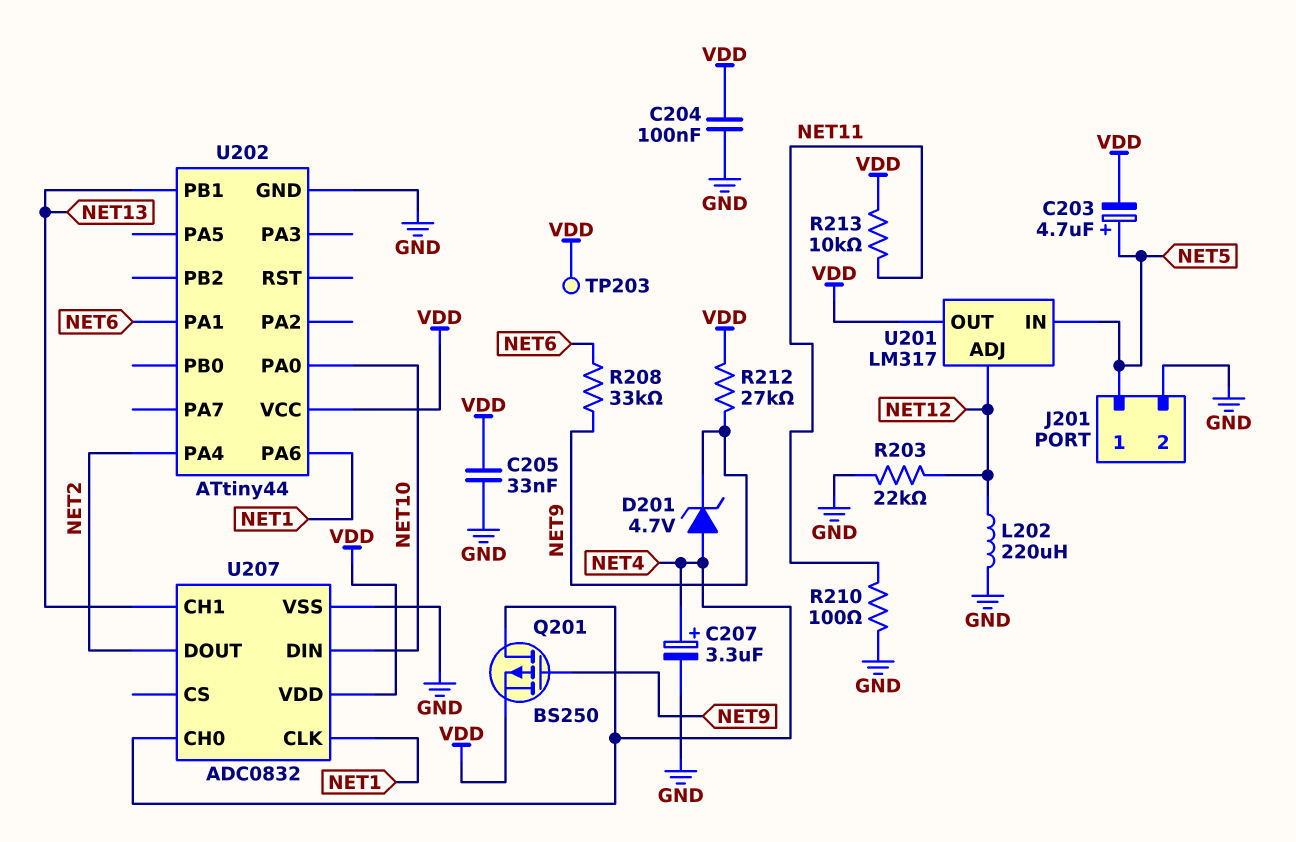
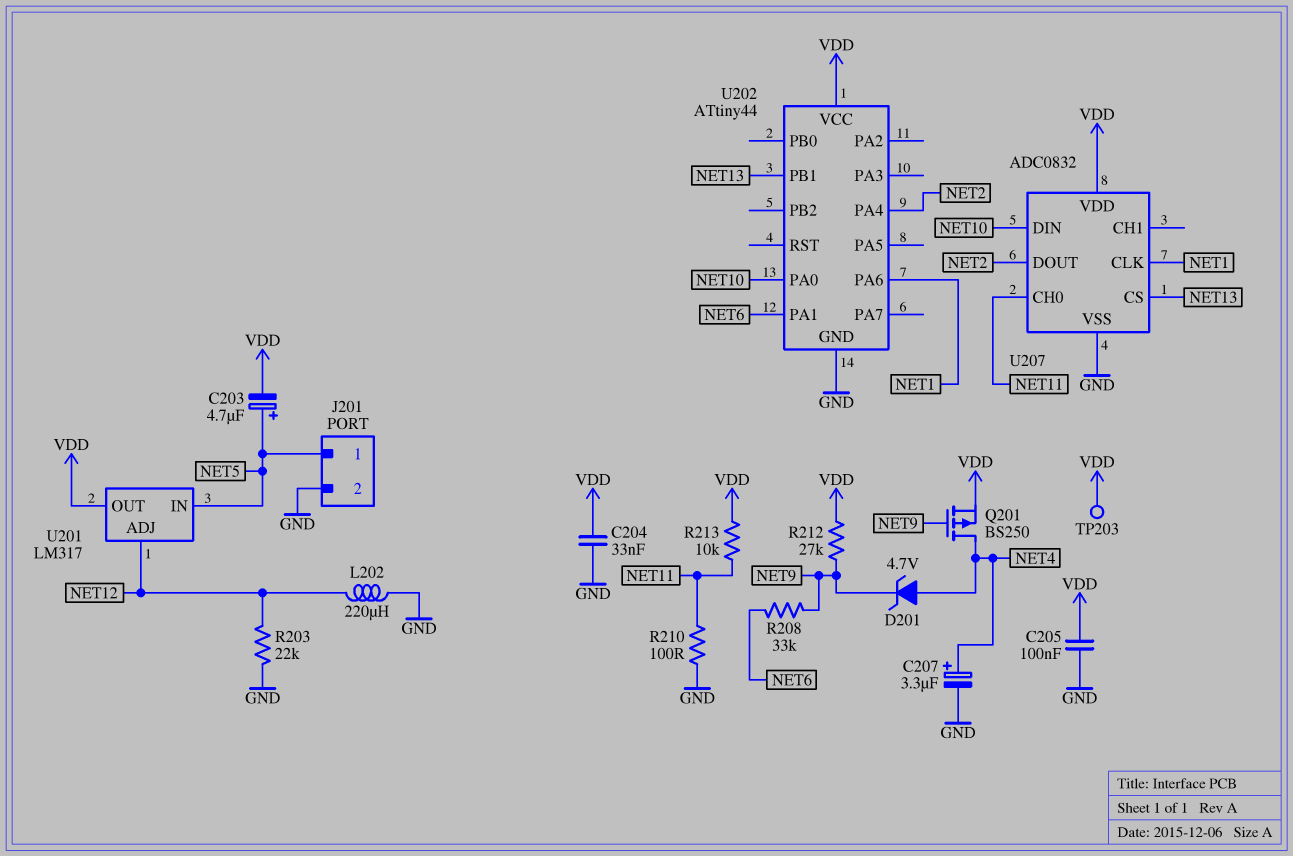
C204: 100nF (GND, VDD) -> 33nF (GND, VDD)
C205: 33nF (GND, VDD) -> 100nF (GND, VDD)
U207 pin CH0: NET4 -> NET11
U207 pin CH1: NET13 -> none
U207 pin CS: none -> NET13

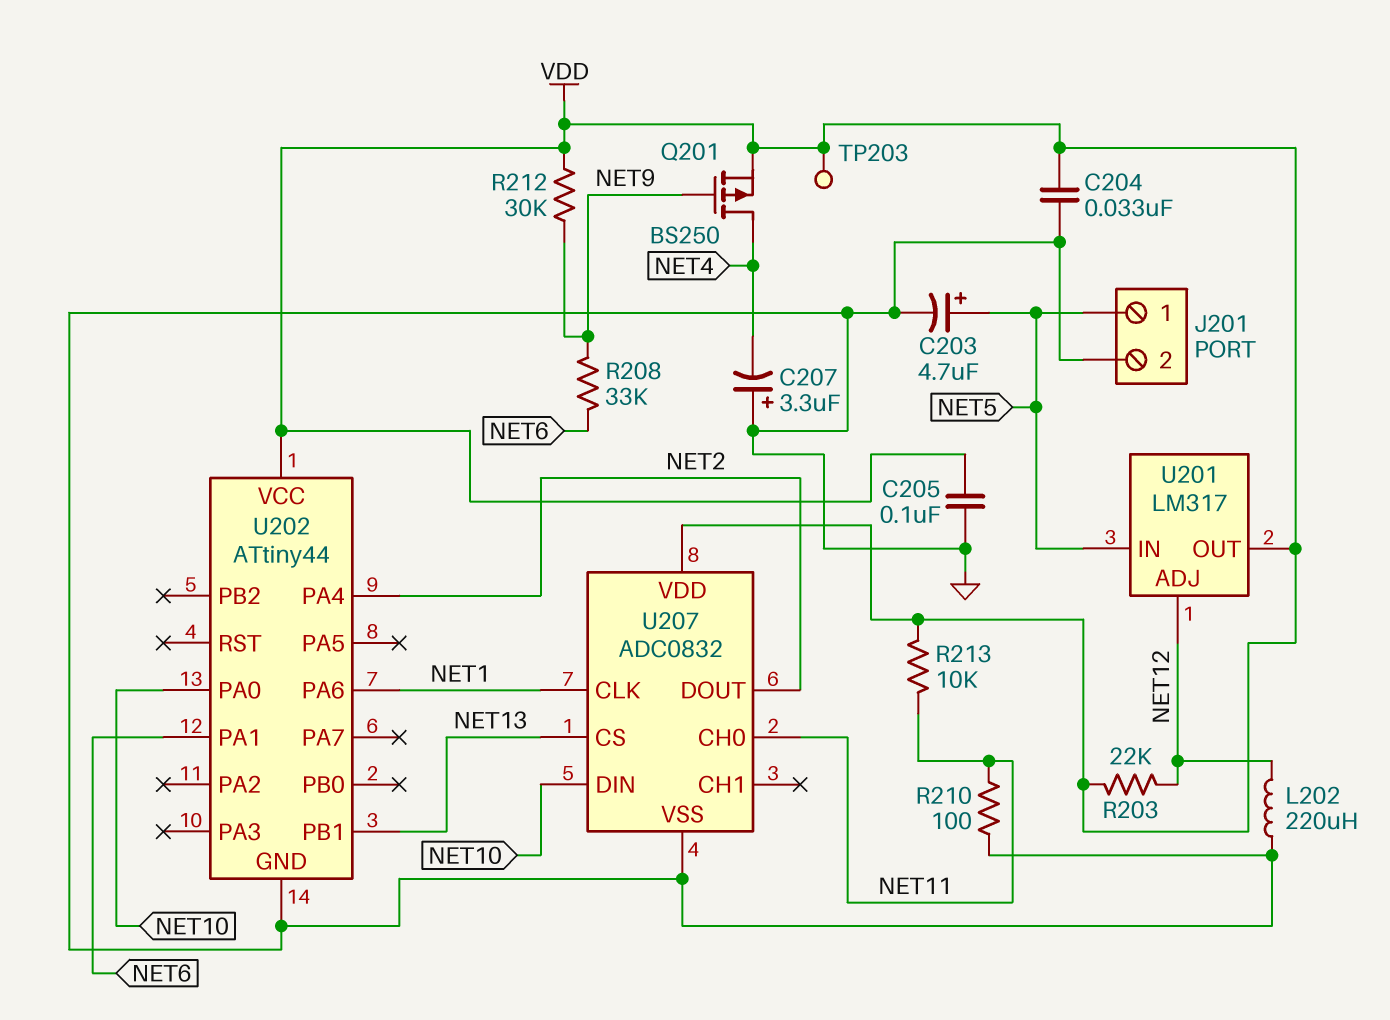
C203: 4.7uF (plus NET5, minus VDD) -> 4.7uF (plus NET5, minus GND)
C207: 3.3uF (plus NET4, minus GND) -> 3.3uF (plus GND, minus NET4)
D201: zener 4.7V (A NET4, K NET9) -> none
R203: 22k (GND, NET12) -> 22k (NET12, VDD)
R212: 27k (NET9, VDD) -> 30k (NET9, VDD)

